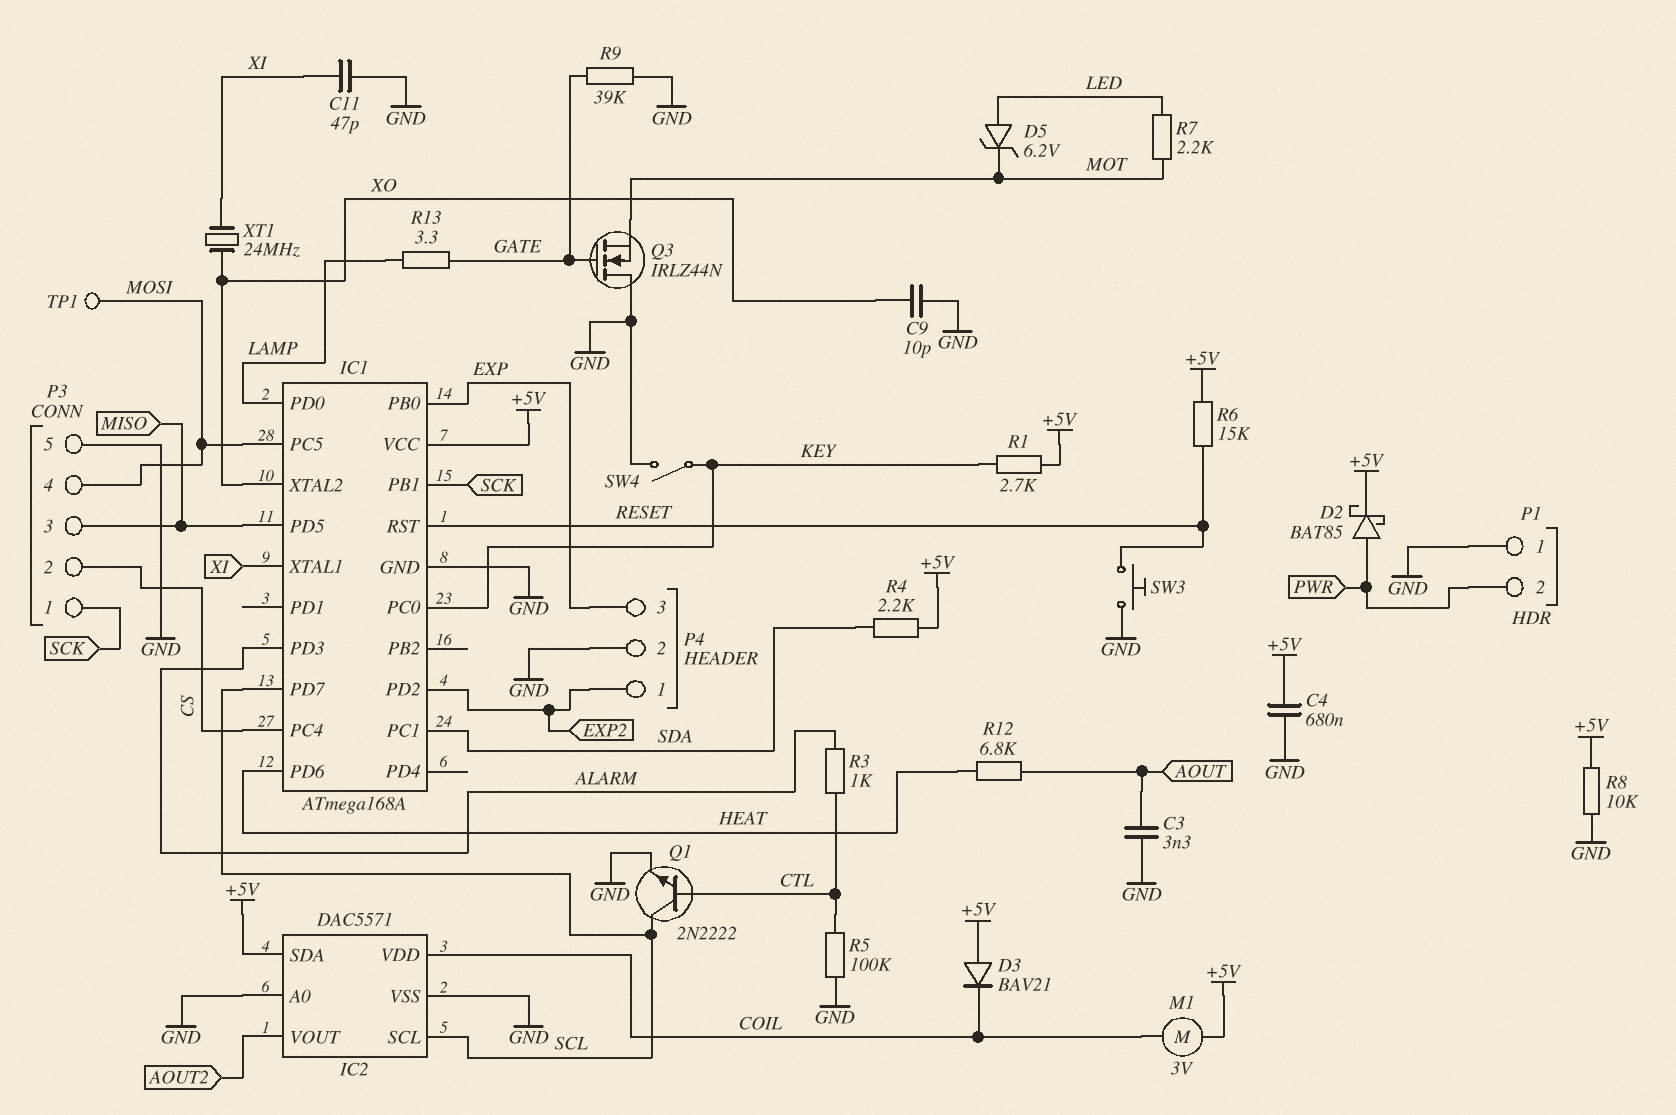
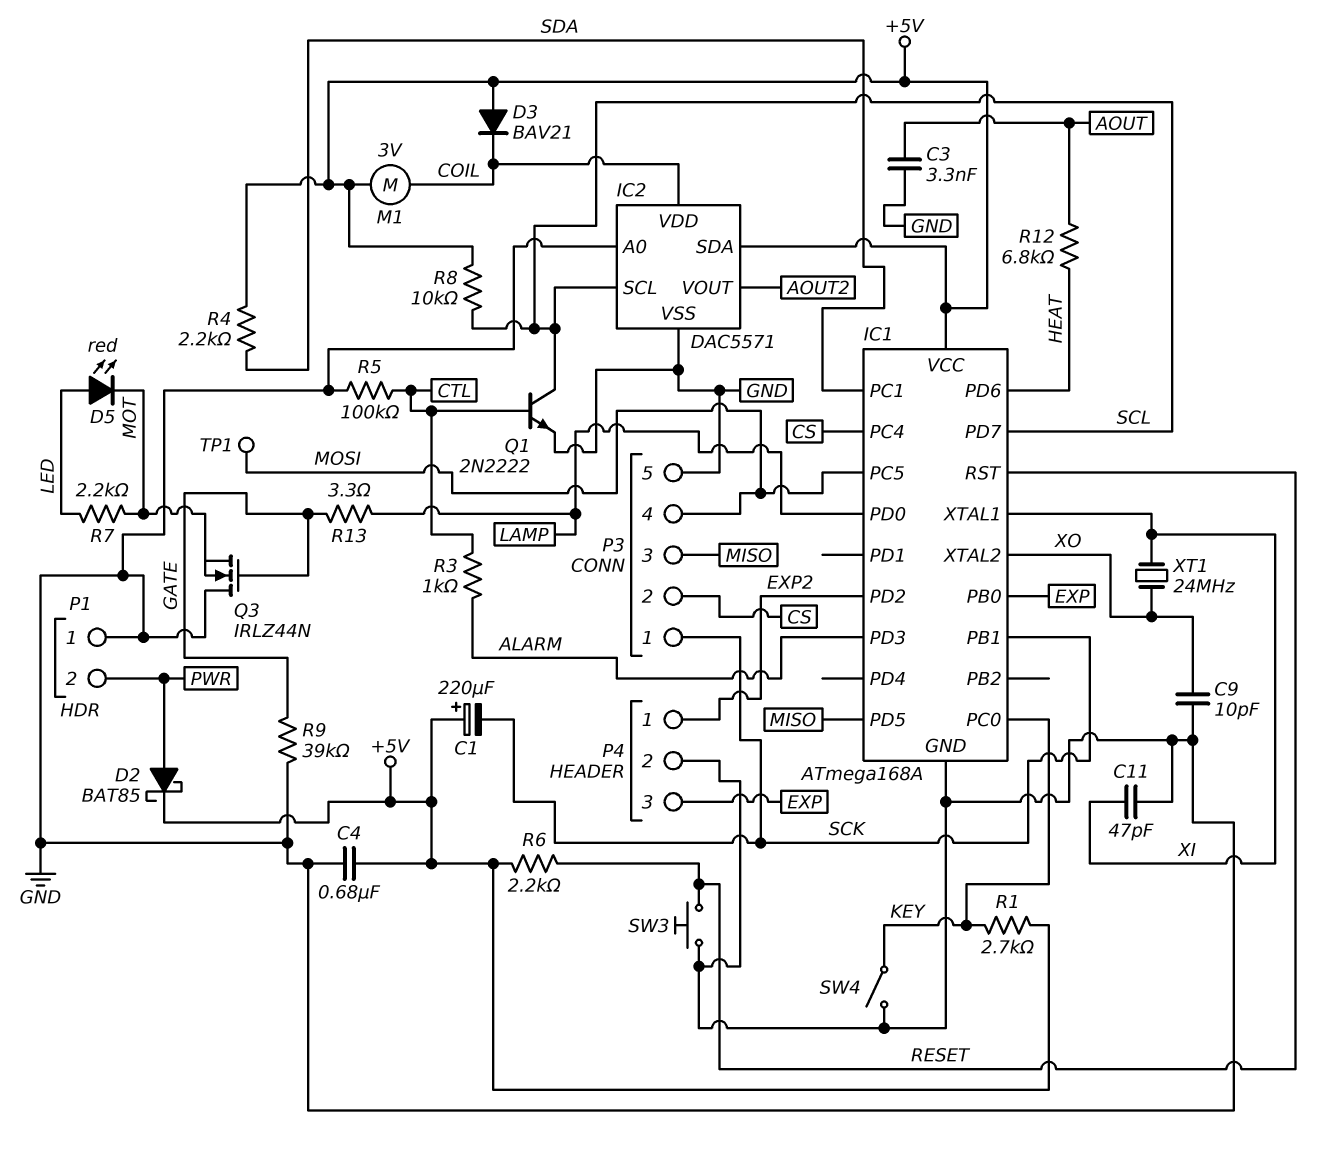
C1: none -> 220uF (plus +5V, minus SCK)
D5: zener 6.2V (A LED, K MOT) -> LED red (A LED, K MOT)
R6: 15k (+5V, RESET) -> 2.2k (+5V, RESET)
R8: 10k (+5V, GND) -> 10k (+5V, SCL)

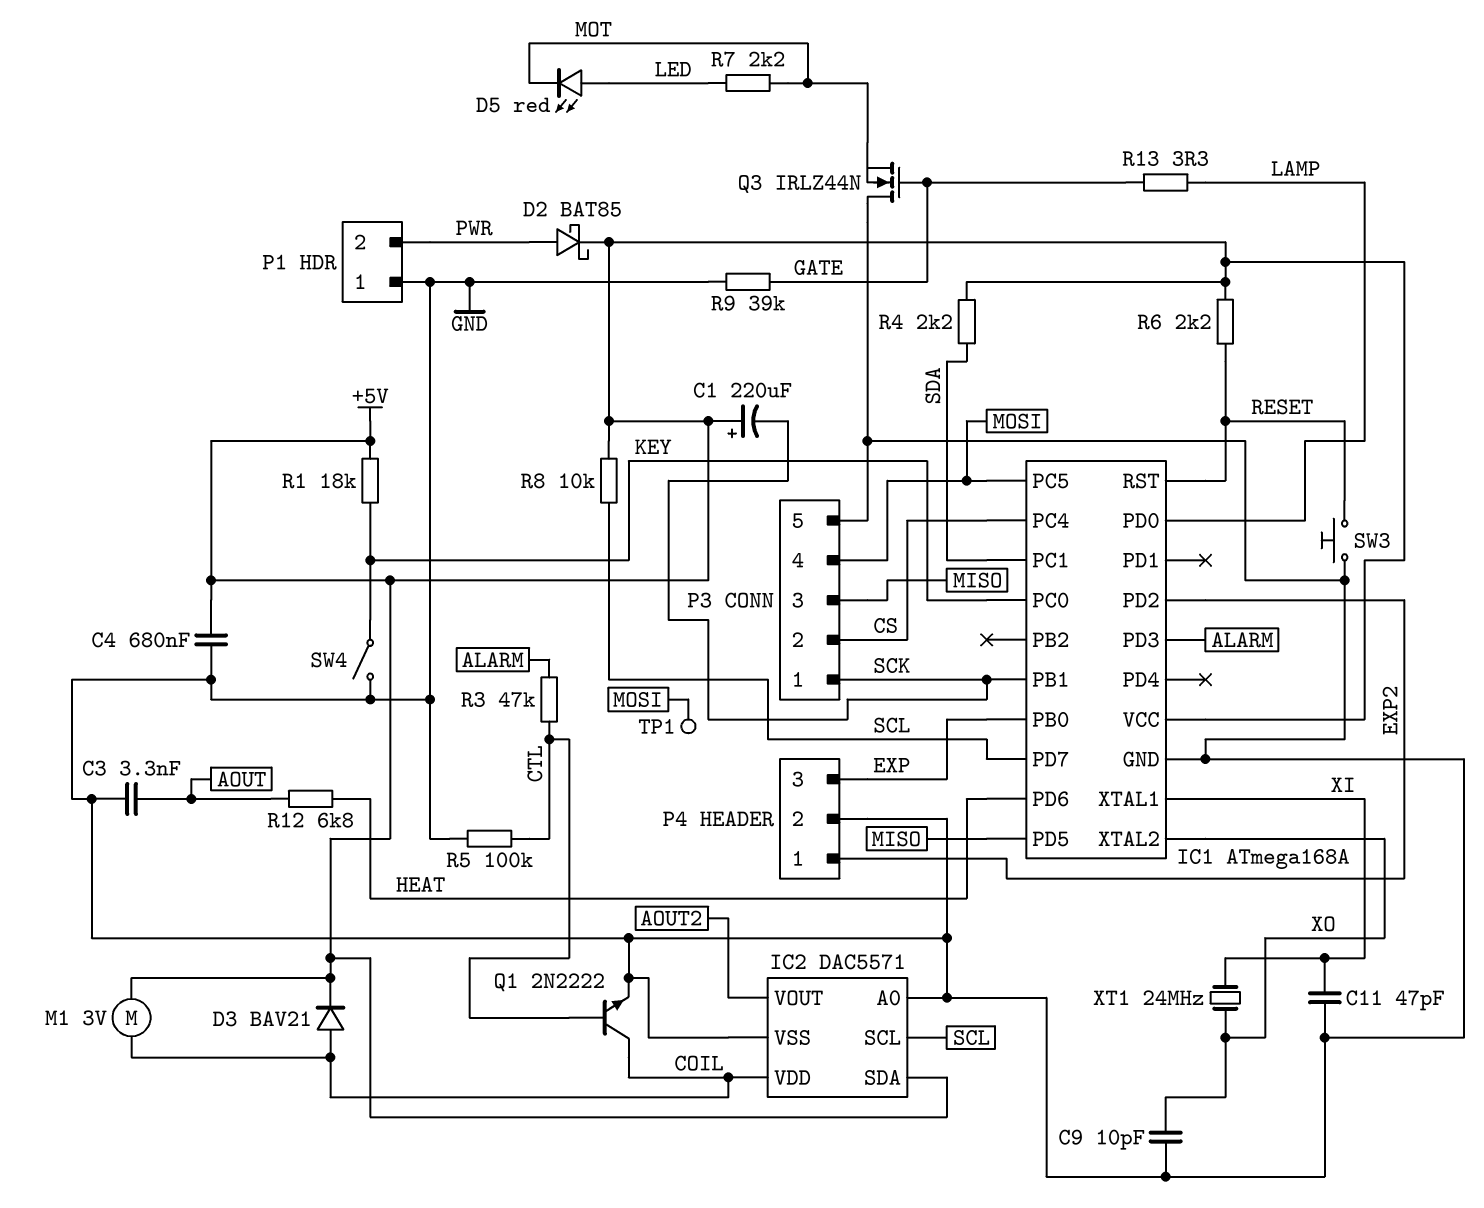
D3: diode BAV21 (A +5V, K COIL) -> diode BAV21 (A COIL, K +5V)
Q1: NPN 2N2222 (B CTL, C SCL, E GND) -> NPN 2N2222 (B CTL, C COIL, E GND)
R1: 2.7k (+5V, KEY) -> 18k (+5V, KEY)
R3: 1k (ALARM, CTL) -> 47k (ALARM, CTL)

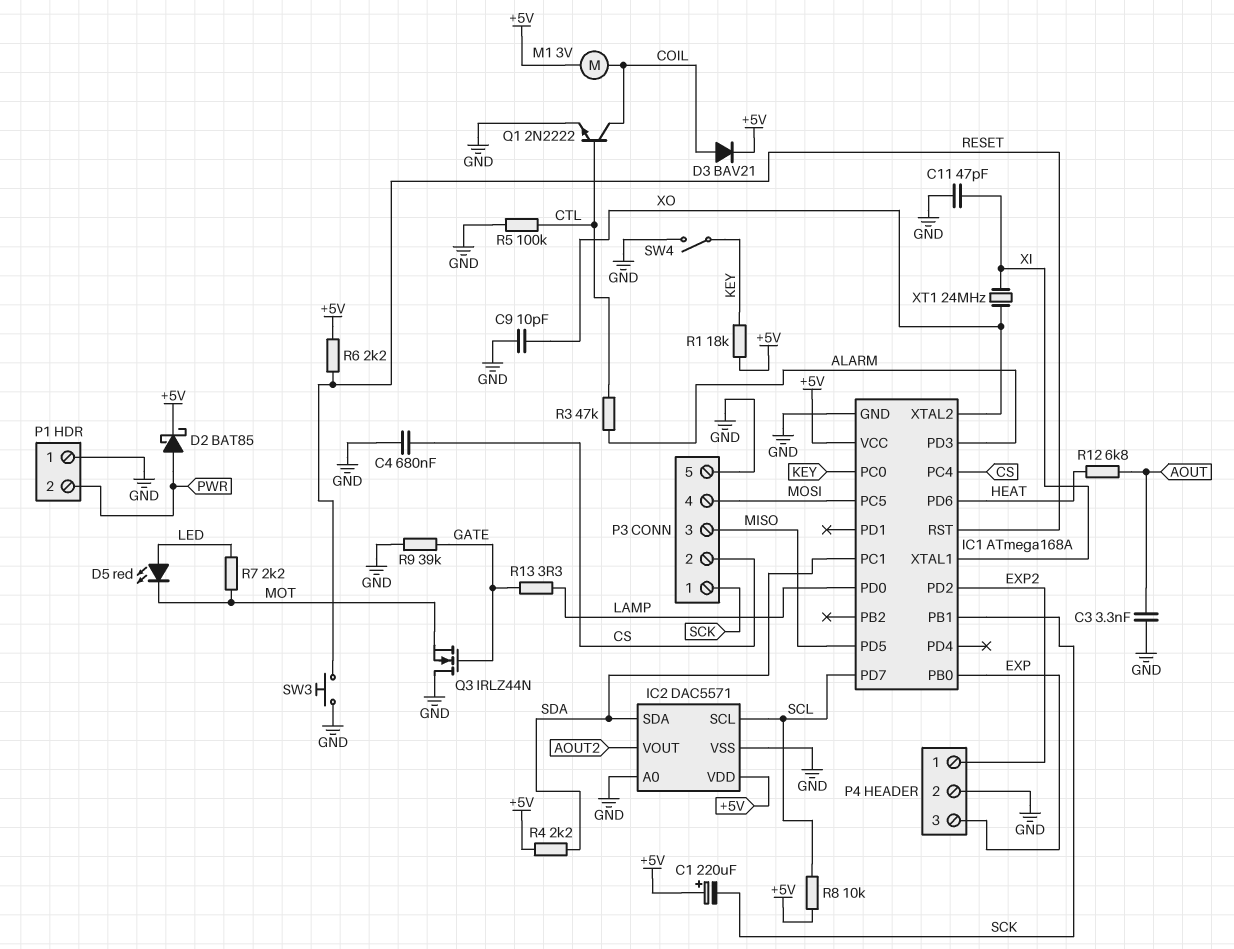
C4: 680nF (+5V, GND) -> 680nF (CS, GND)
IC2 pin SDA: +5V -> SDA
IC2 pin VDD: COIL -> +5V
TP1: test point (MOSI) -> none

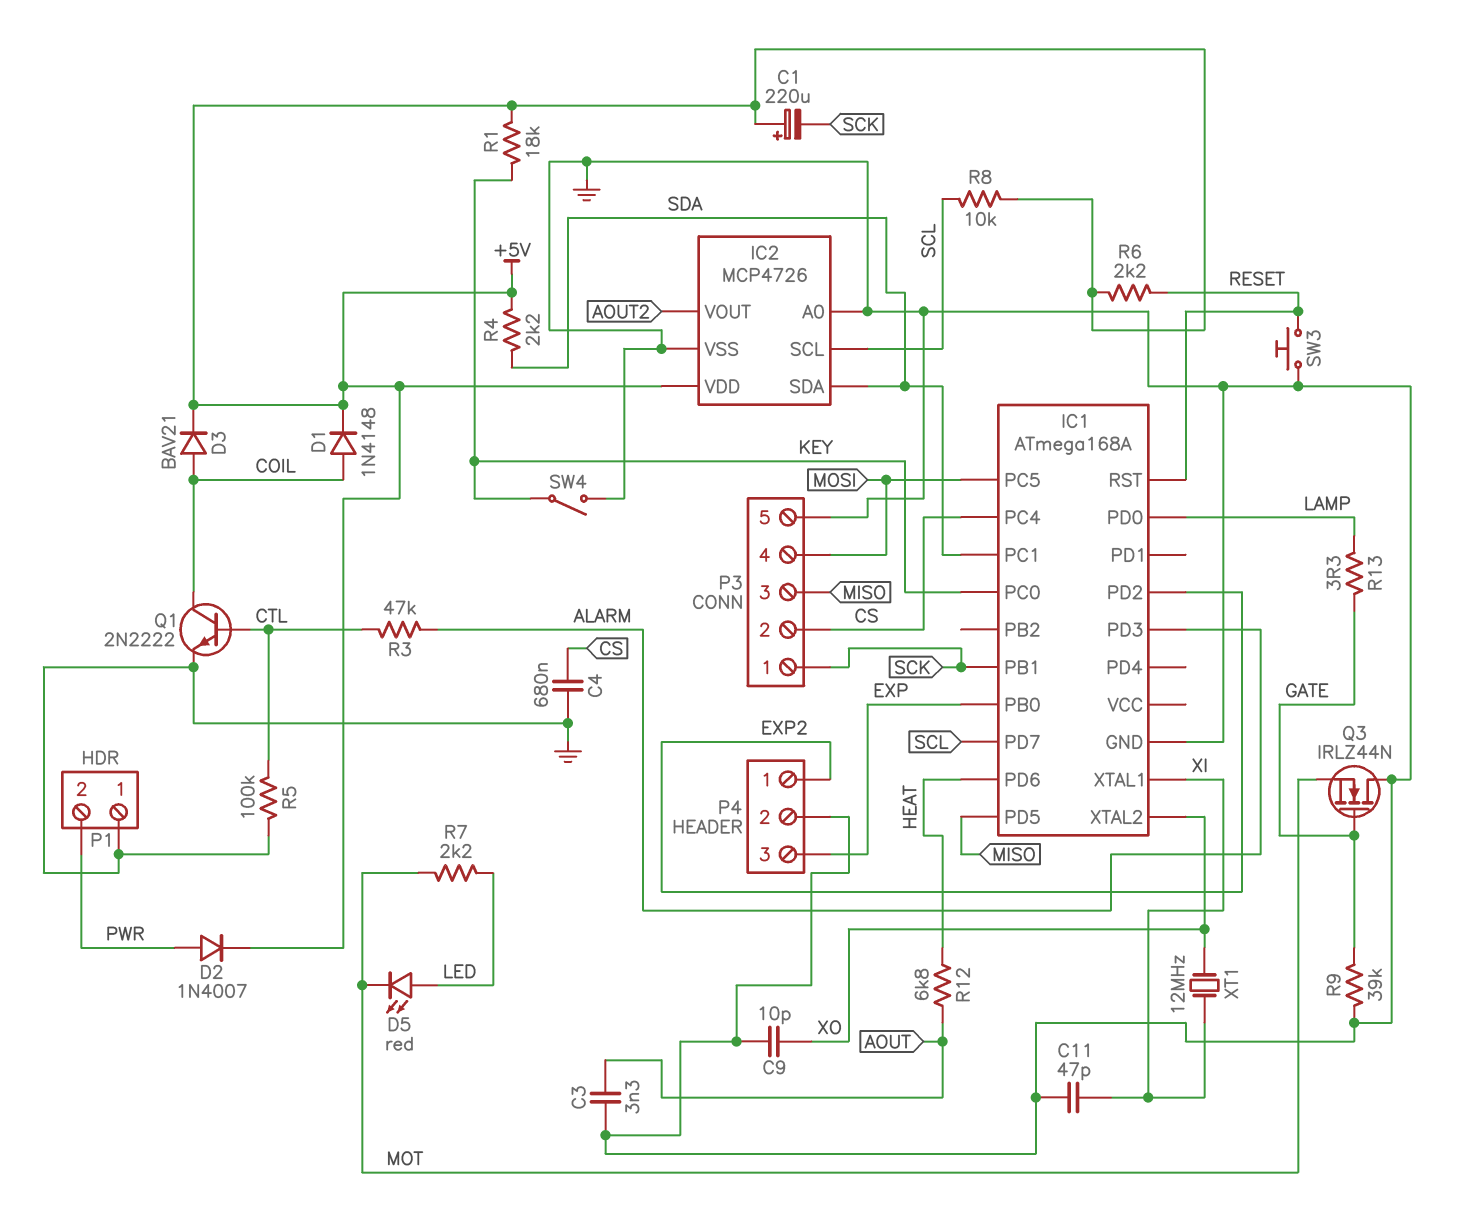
D1: none -> diode 1N4148 (A COIL, K +5V)
D2: schottky BAT85 (A PWR, K +5V) -> diode 1N4007 (A PWR, K +5V)
IC1 pin VCC: +5V -> none
IC2: DAC5571 -> MCP4726
M1: motor 3V (+5V, COIL) -> none
XT1: 24MHz (XI, XO) -> 12MHz (XI, XO)

